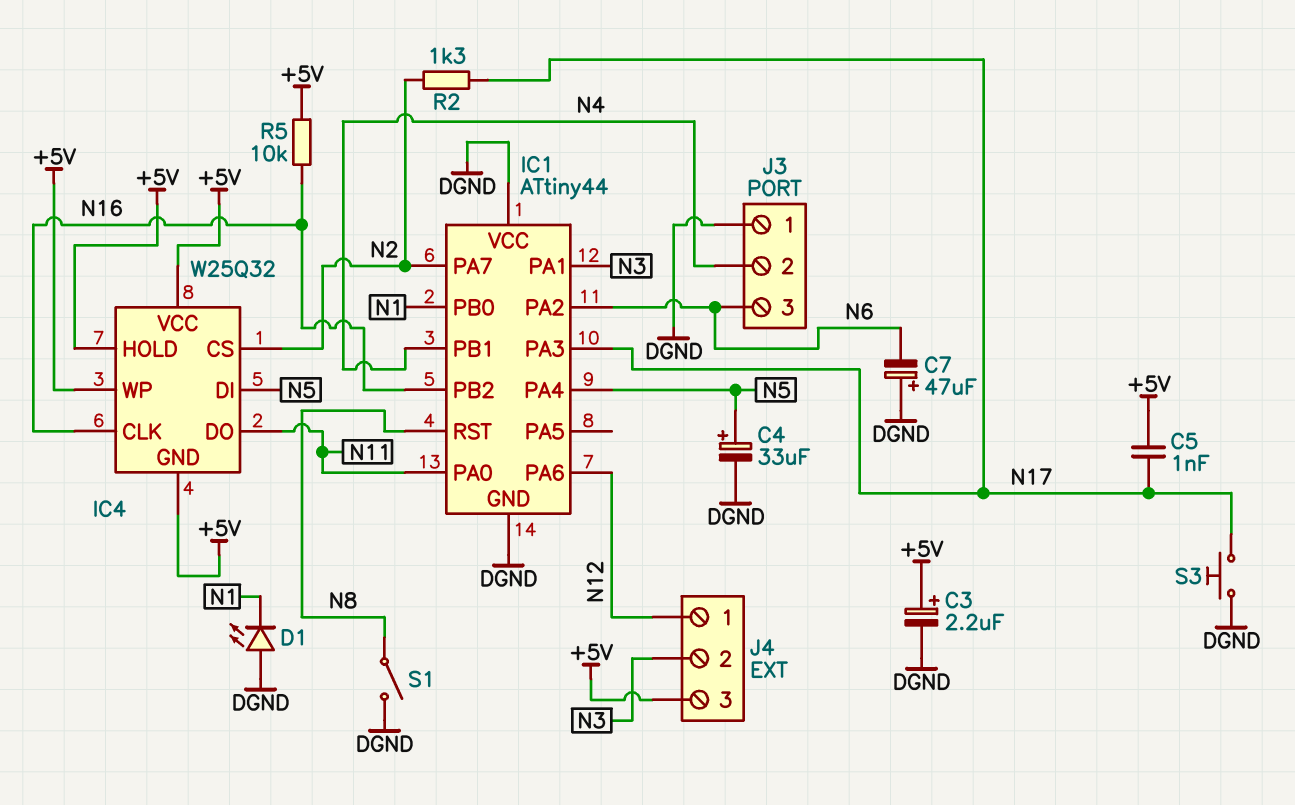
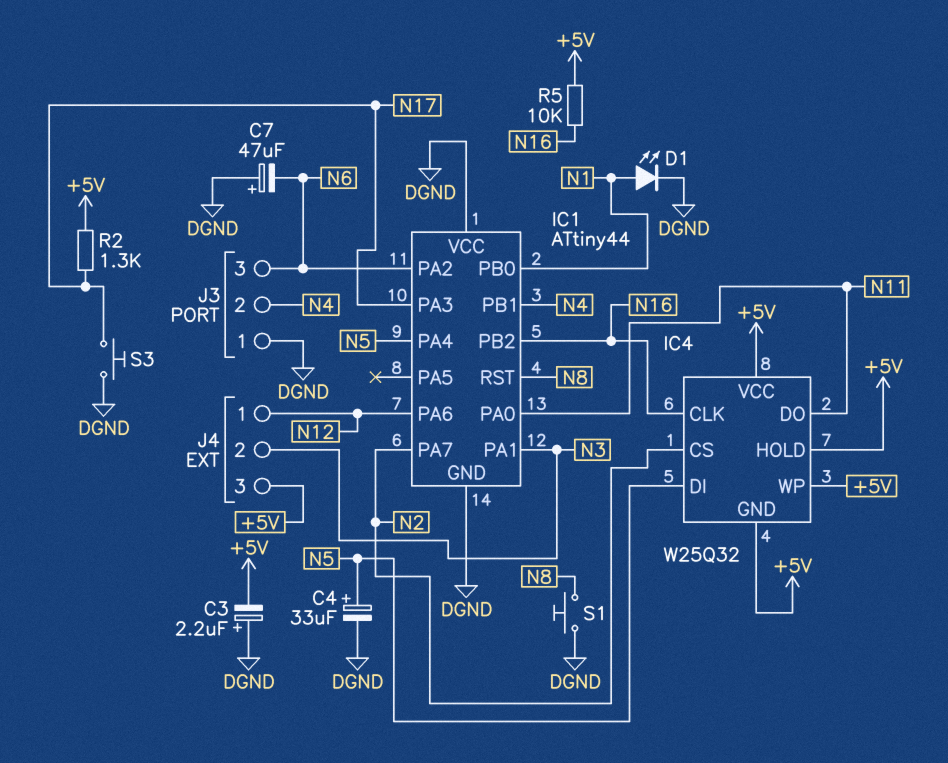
C3: 2.2uF (plus +5V, minus DGND) -> 2.2uF (plus DGND, minus +5V)
C5: 1nF (+5V, N17) -> none
D1: LED (A DGND, K N1) -> LED (A N1, K DGND)
R2: 1.3k (N2, N17) -> 1.3k (+5V, N17)
S1: switch (DGND, N8) -> button (DGND, N8)

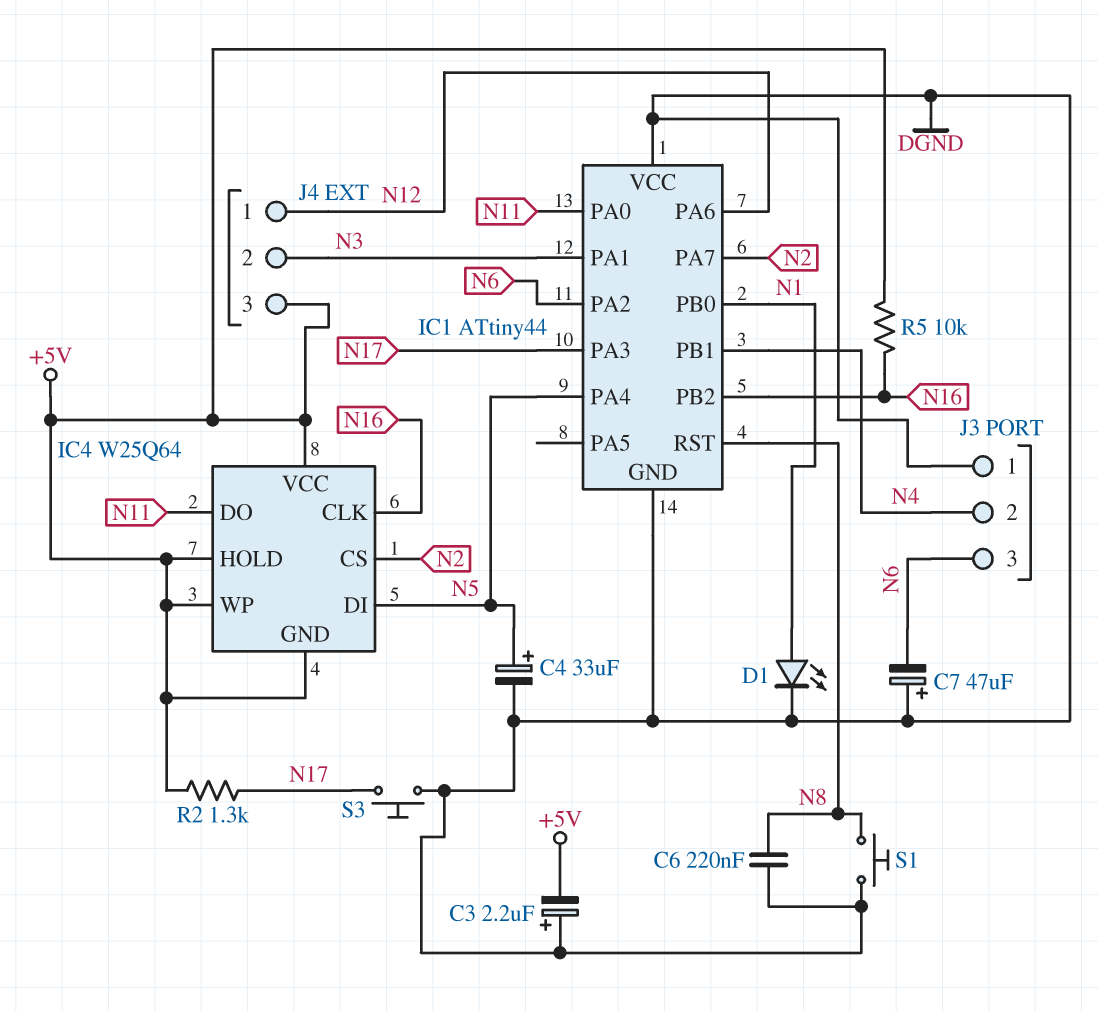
C6: none -> 220nF (DGND, N8)
IC4: W25Q32 -> W25Q64

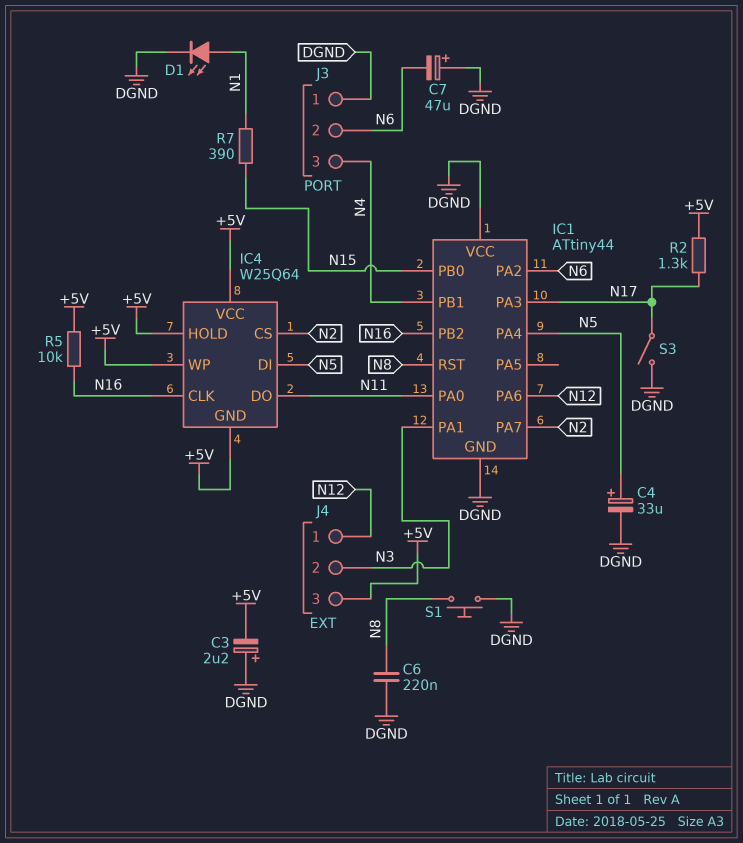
IC1 pin PB0: N1 -> N15
J3 pin 2: N4 -> N6
J3 pin 3: N6 -> N4
R7: none -> 390 (N1, N15)
S3: button (DGND, N17) -> switch (DGND, N17)

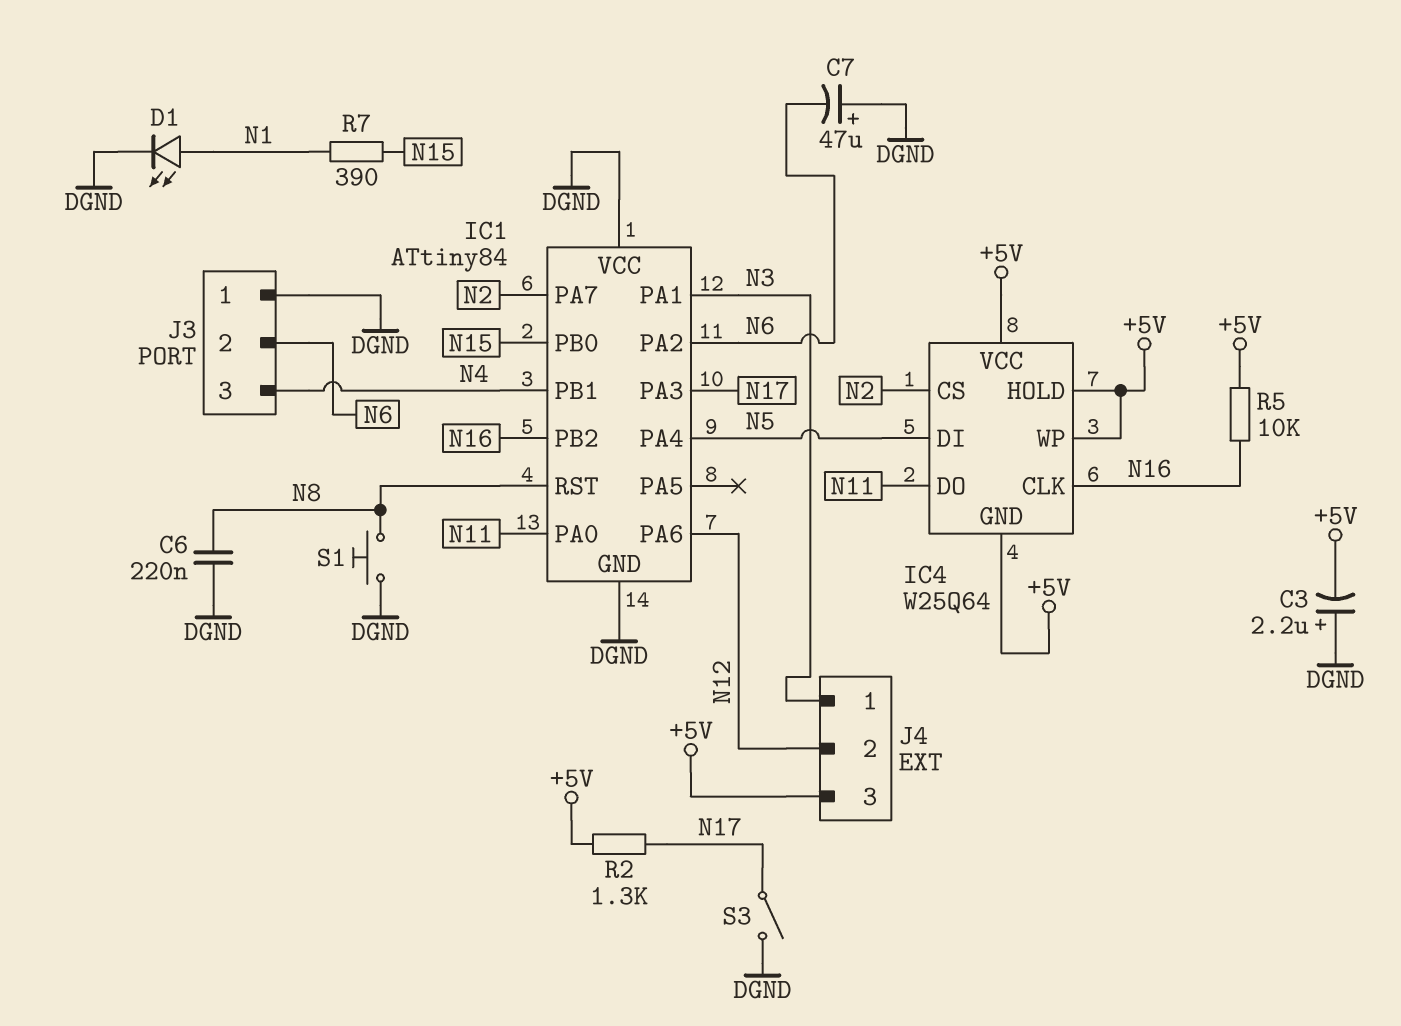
C4: 33uF (plus N5, minus DGND) -> none
IC1: ATtiny44 -> ATtiny84
J4 pin 1: N12 -> N3
J4 pin 2: N3 -> N12

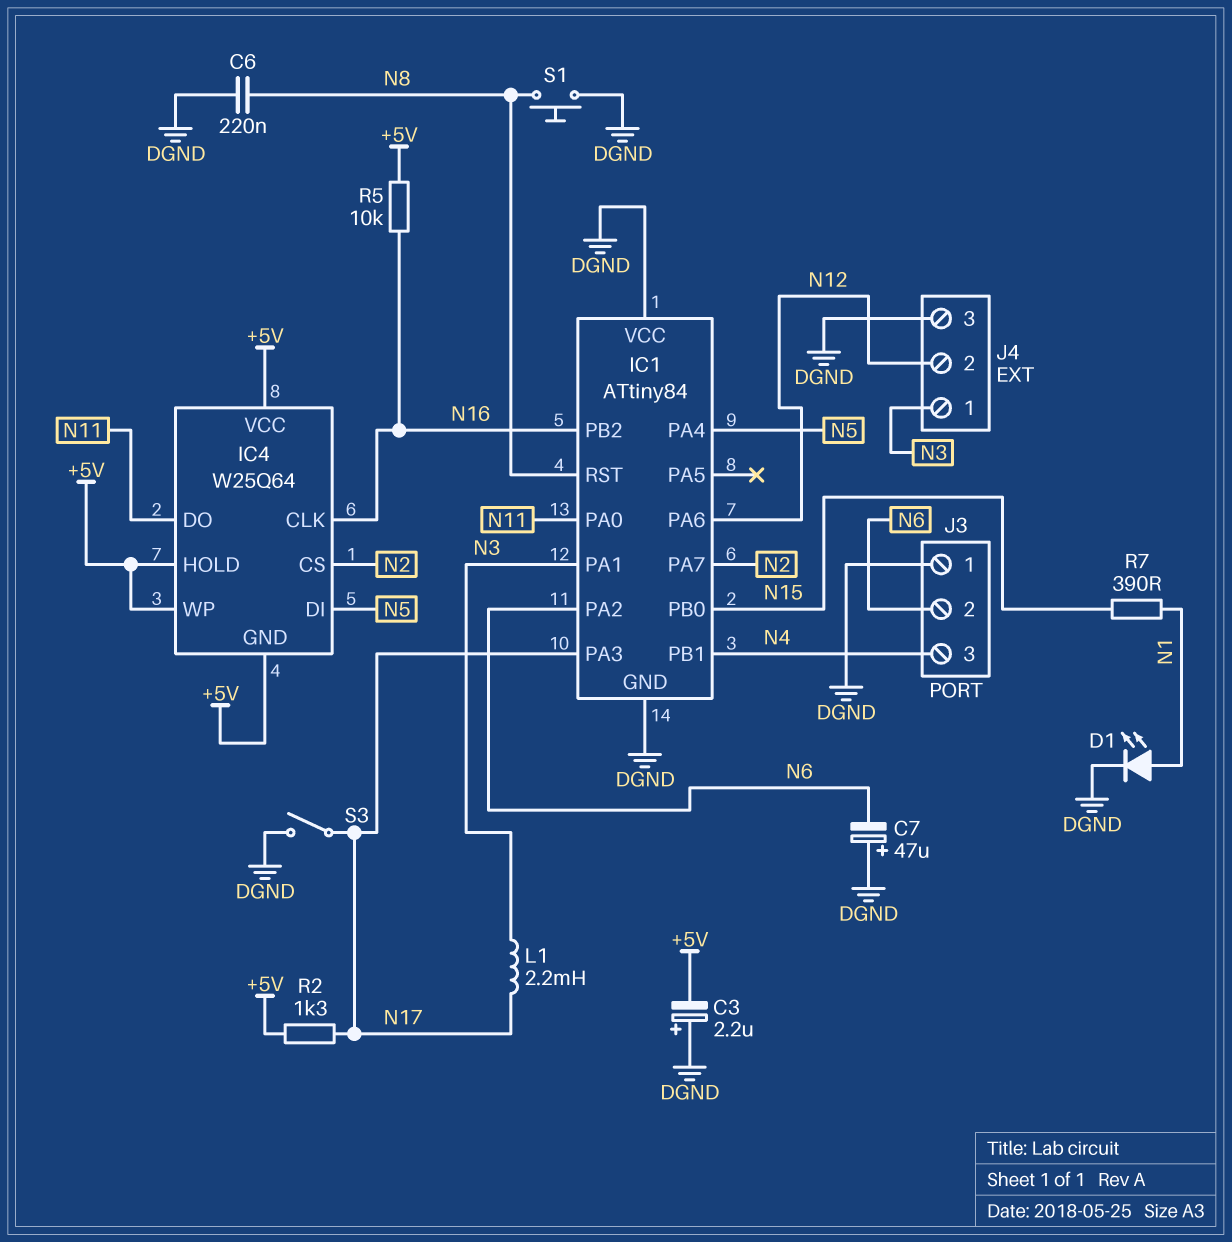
J4 pin 3: +5V -> DGND
L1: none -> 2.2mH (N3, N17)

